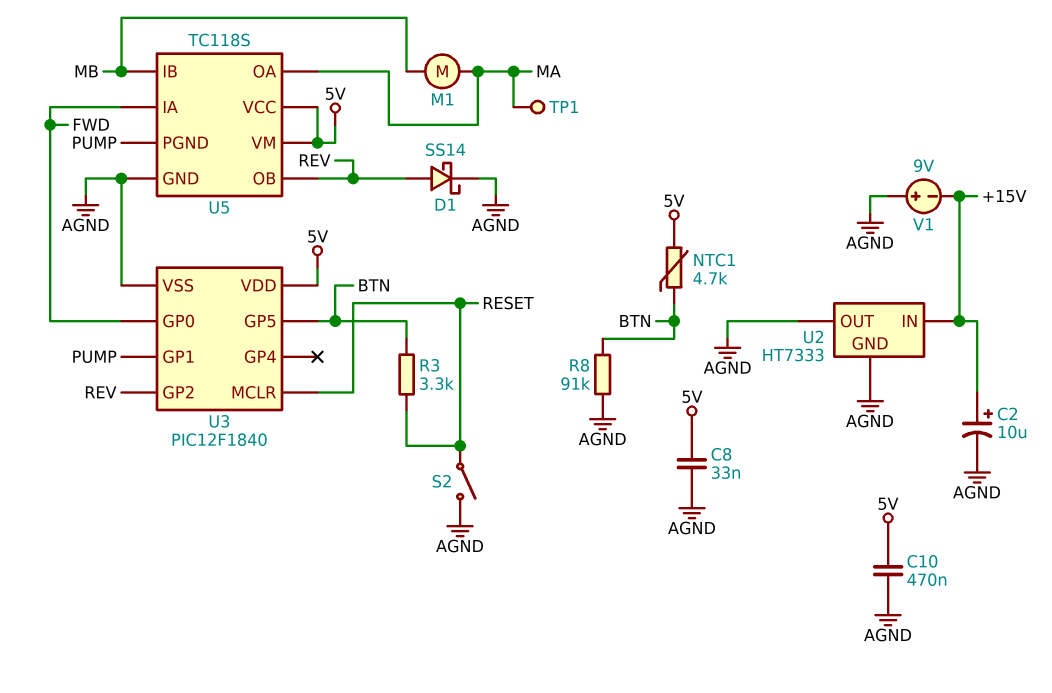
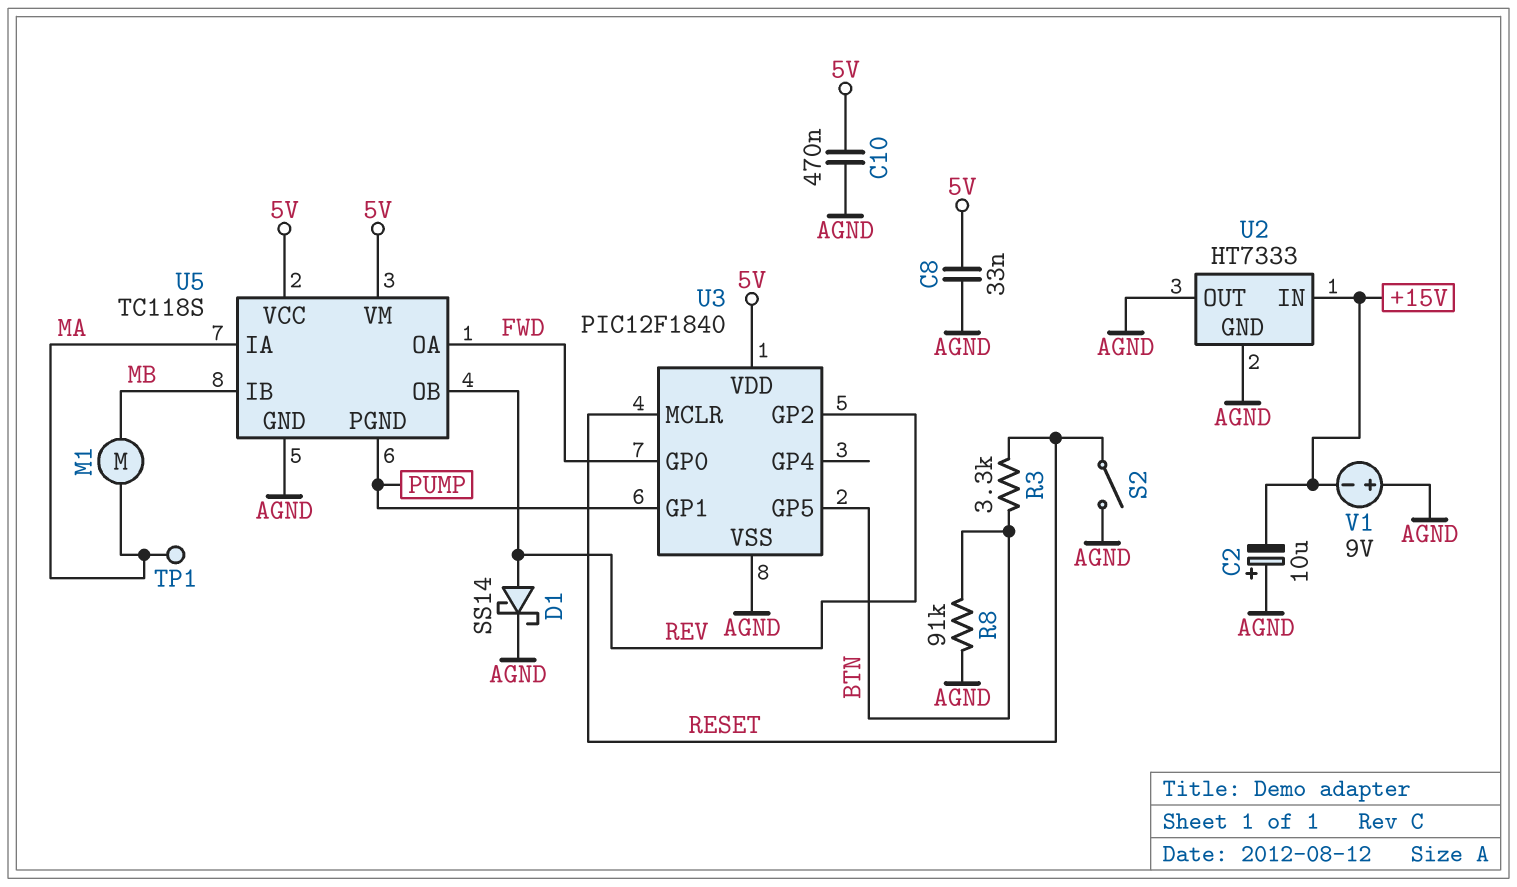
C2: 10uF (plus +15V, minus AGND) -> 10uF (plus AGND, minus +15V)
NTC1: 4.7k (5V, BTN) -> none
U5 pin IA: FWD -> MA
U5 pin OA: MA -> FWD

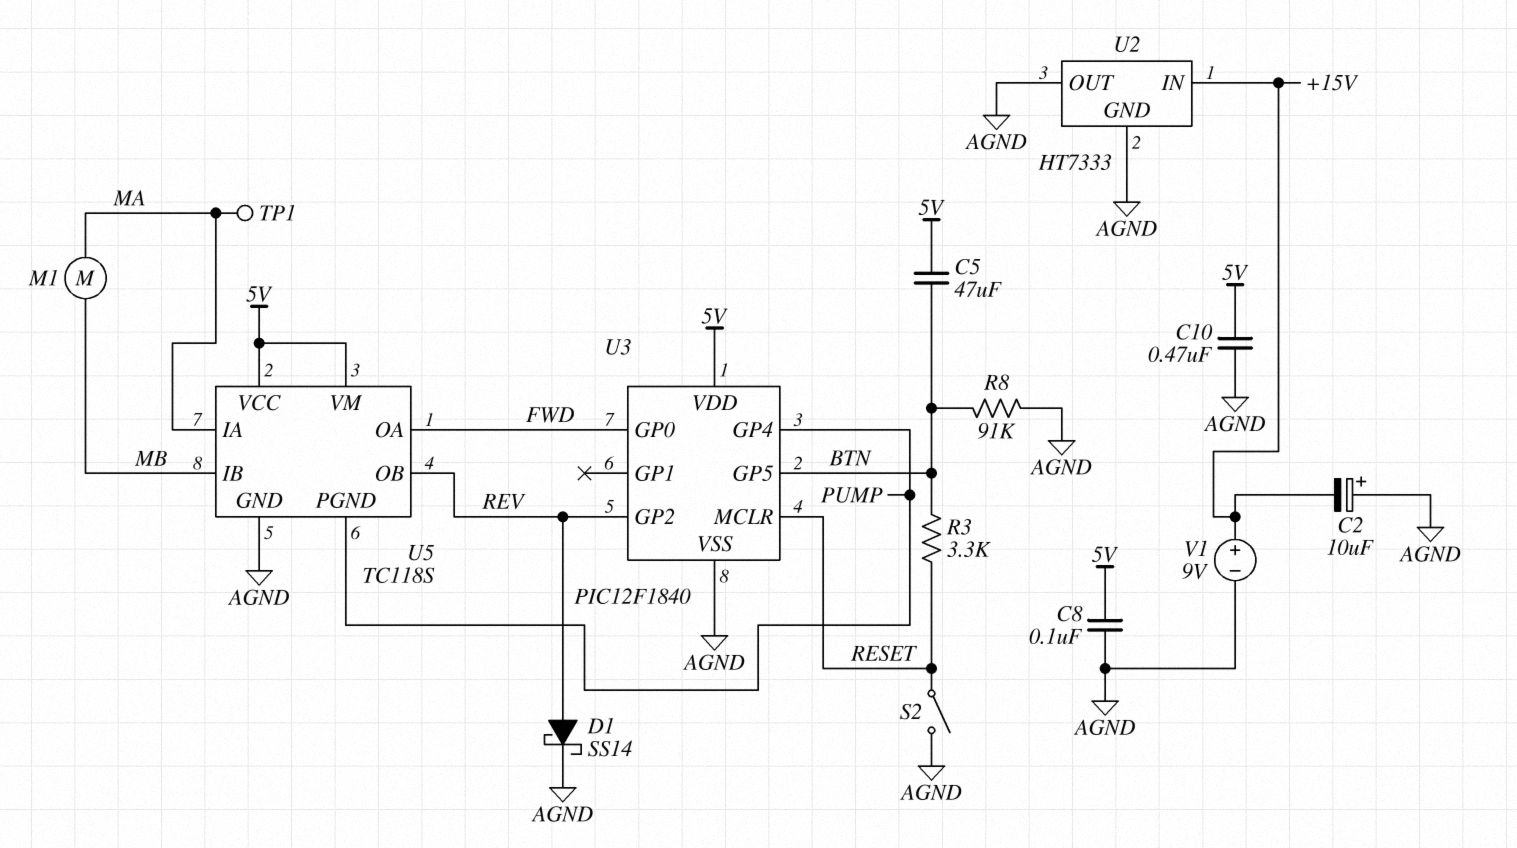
C5: none -> 47uF (5V, BTN)
C8: 33nF (5V, AGND) -> 100nF (5V, AGND)
U3 pin GP1: PUMP -> none
U3 pin GP4: none -> PUMP
V1: 9V (plus AGND, minus +15V) -> 9V (plus +15V, minus AGND)

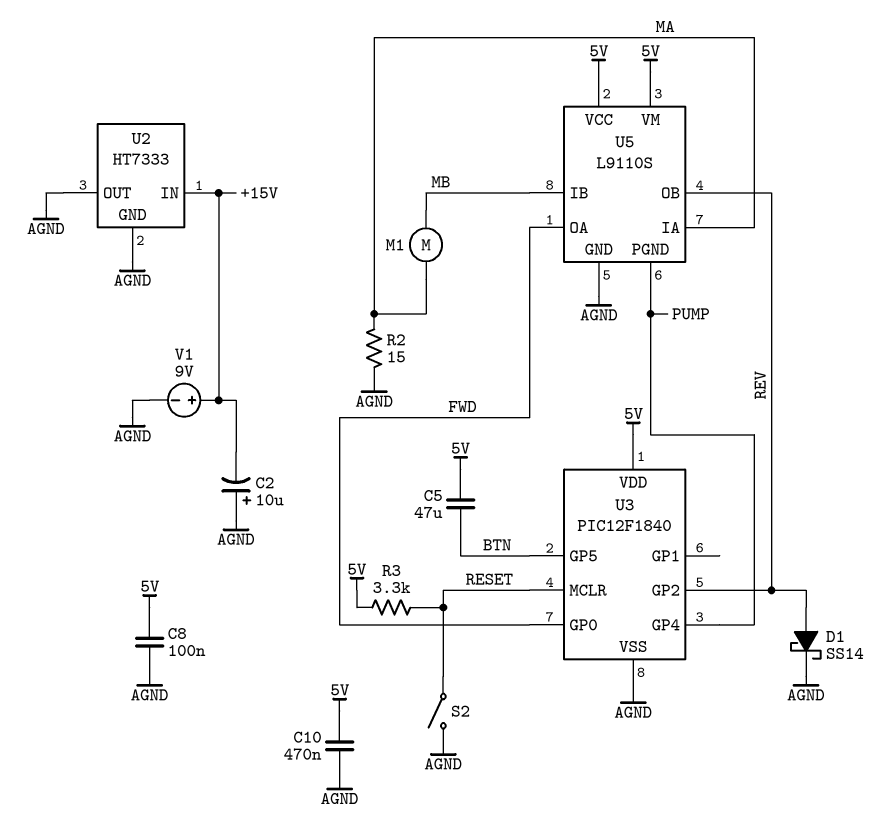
R2: none -> 15 (AGND, MA)
R3: 3.3k (BTN, RESET) -> 3.3k (5V, RESET)
R8: 91k (AGND, BTN) -> none
TP1: test point (MA) -> none
U5: TC118S -> L9110S

